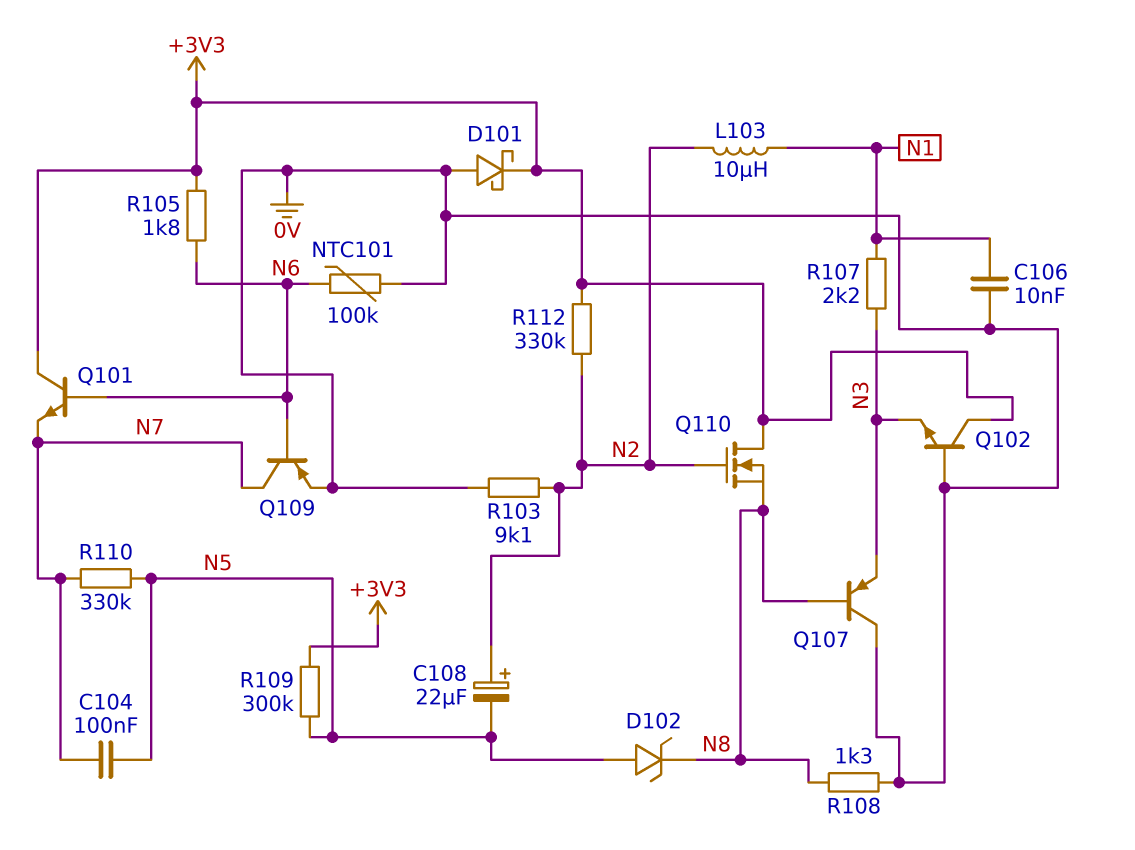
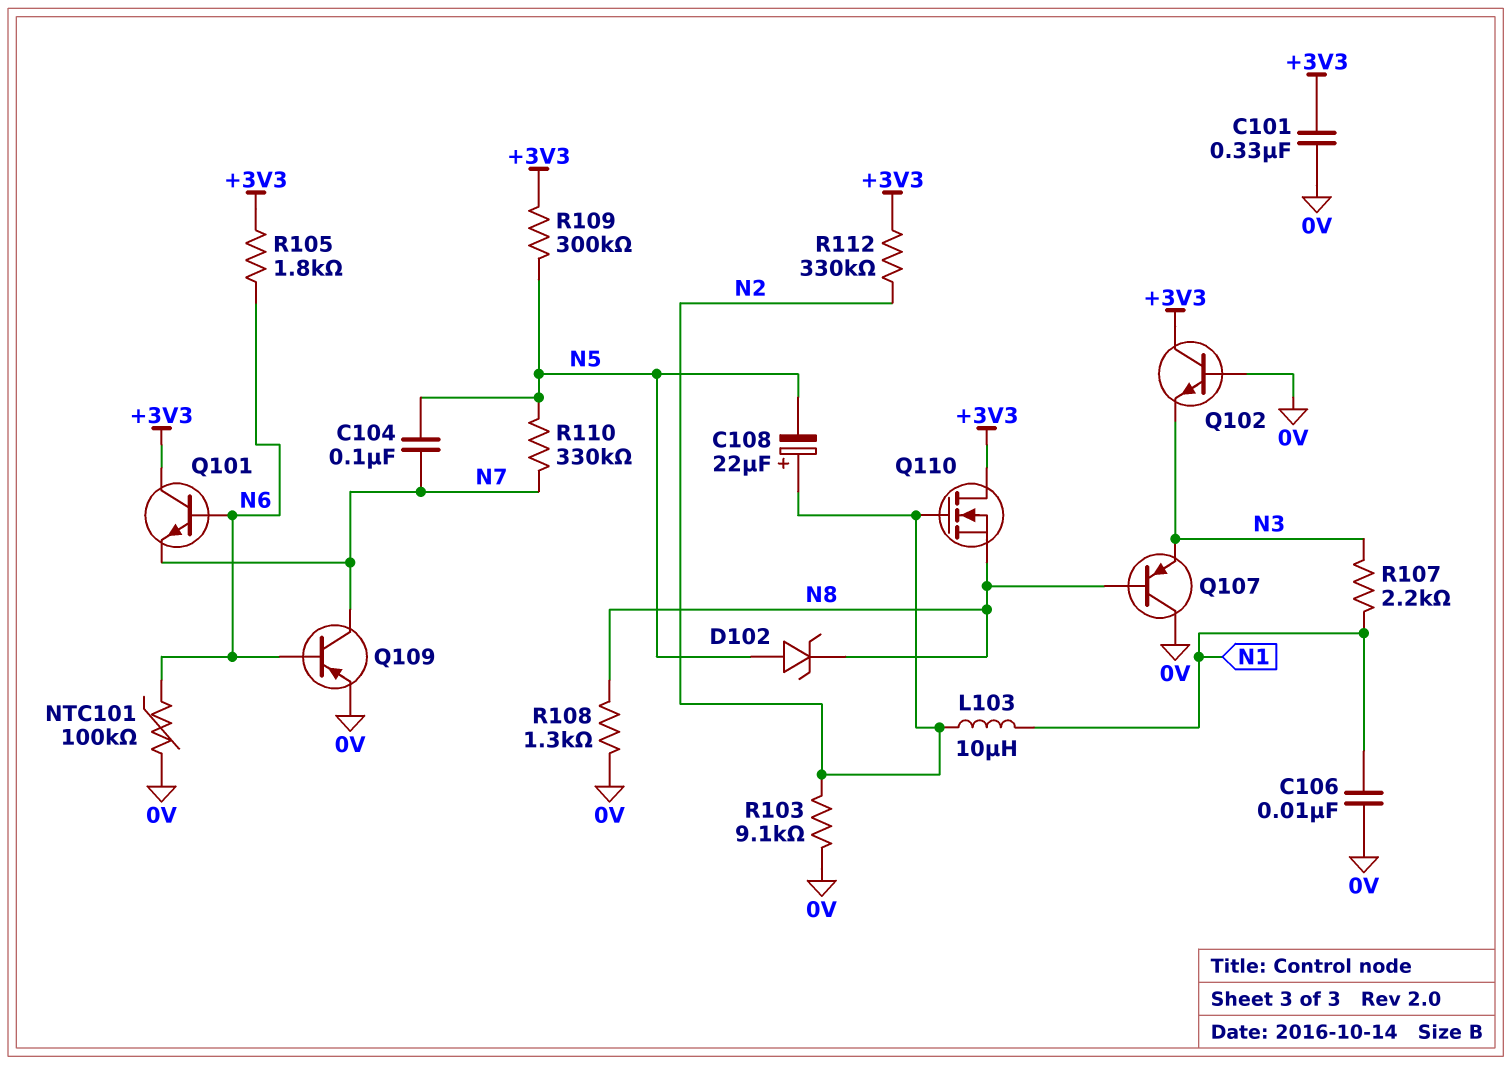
C101: none -> 330nF (+3V3, 0V)
D101: schottky (A 0V, K +3V3) -> none

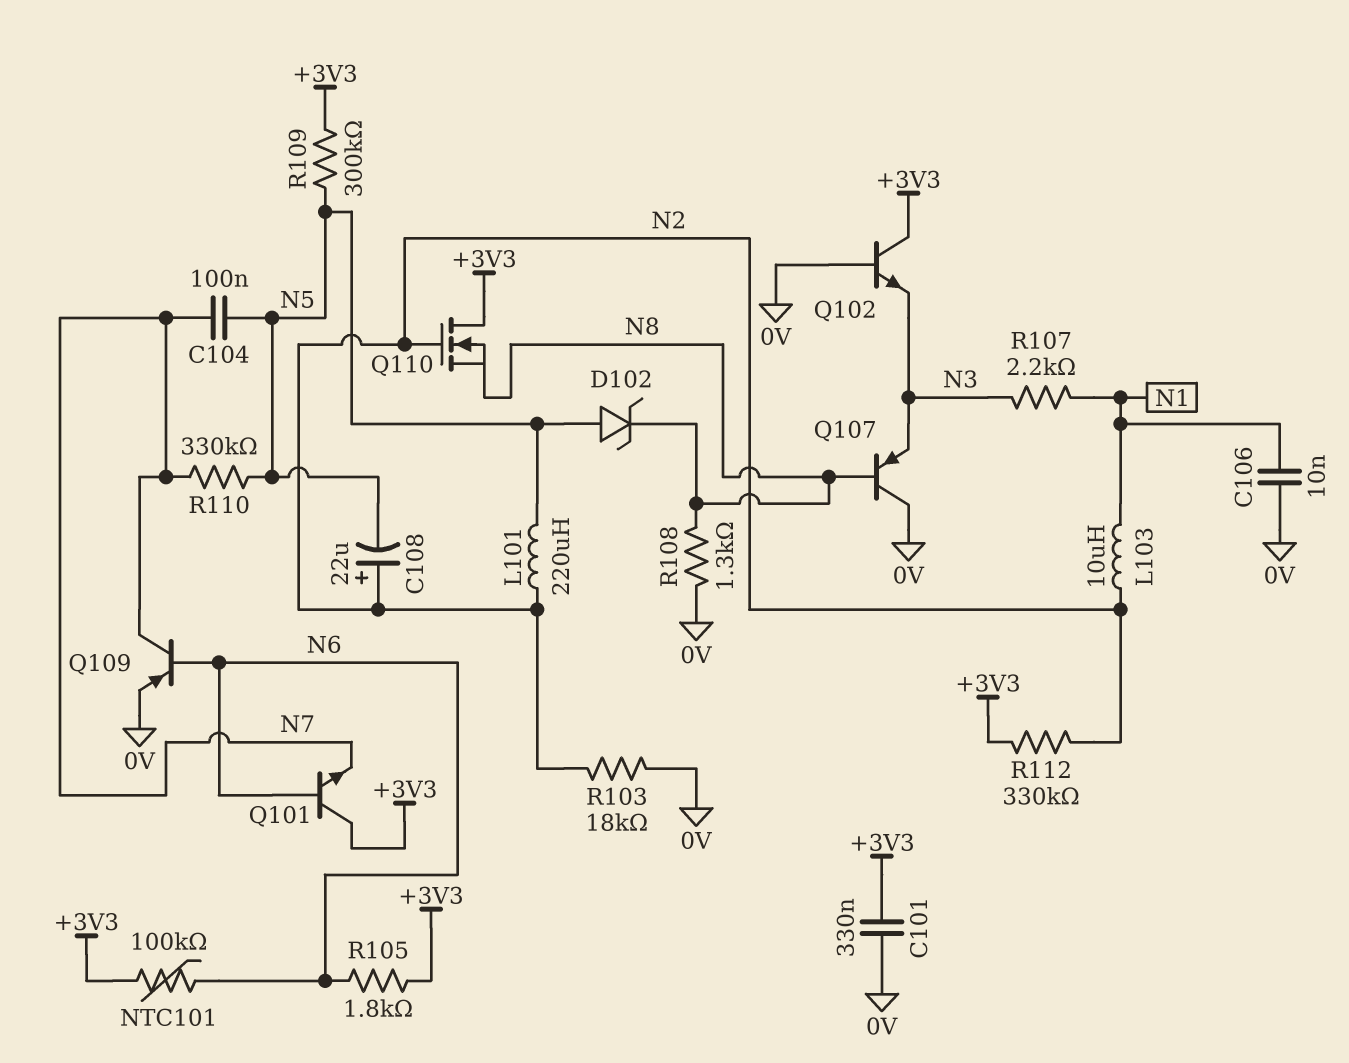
L101: none -> 220uH (N2, N5)
NTC101: 100k (0V, N6) -> 100k (+3V3, N6)
R103: 9.1k (0V, N2) -> 18k (0V, N2)

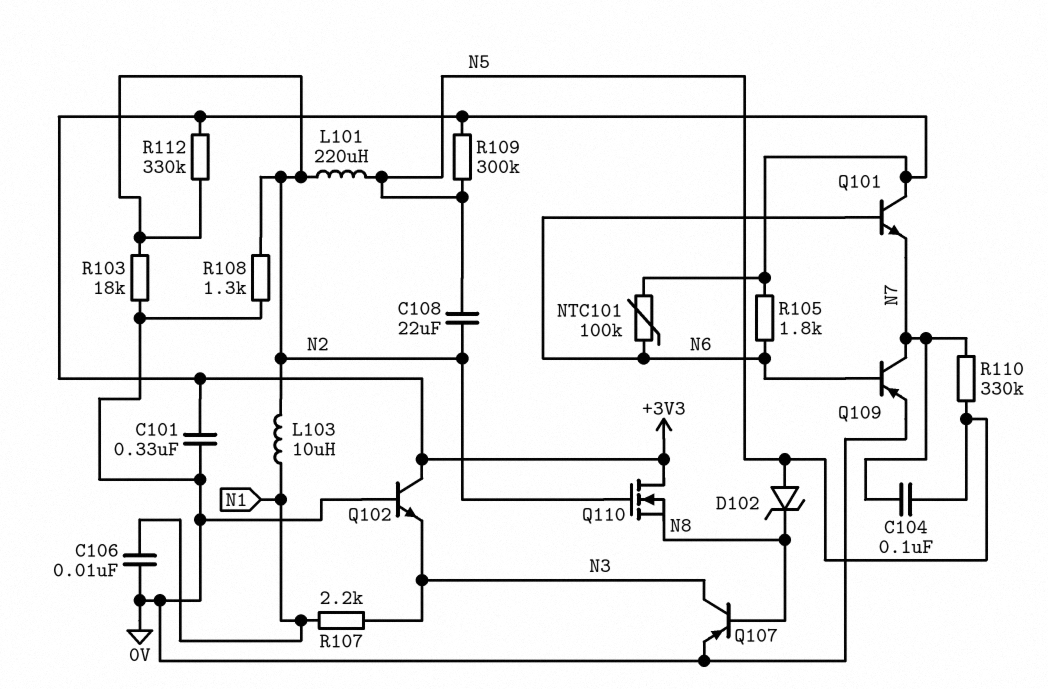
C108: 22uF (plus N2, minus N5) -> 22uF (N2, N5)
Q107: PNP (B N8, C 0V, E N3) -> PNP (B N8, C N3, E 0V)
R108: 1.3k (0V, N8) -> 1.3k (0V, N2)

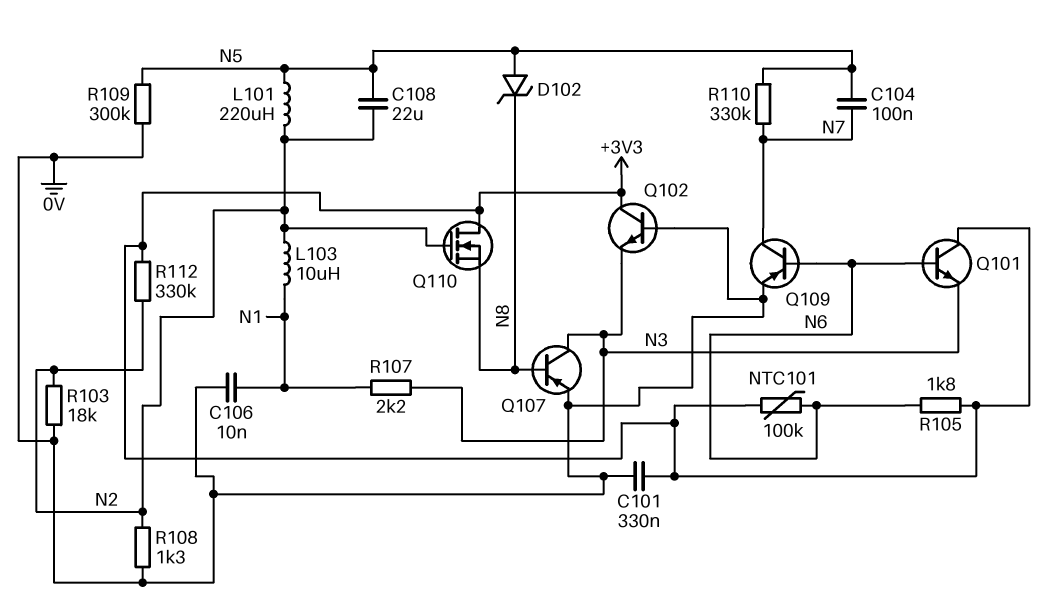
Q101: NPN (B N6, C +3V3, E N7) -> NPN (B N6, C +3V3, E N3)
R109: 300k (+3V3, N5) -> 300k (0V, N5)

